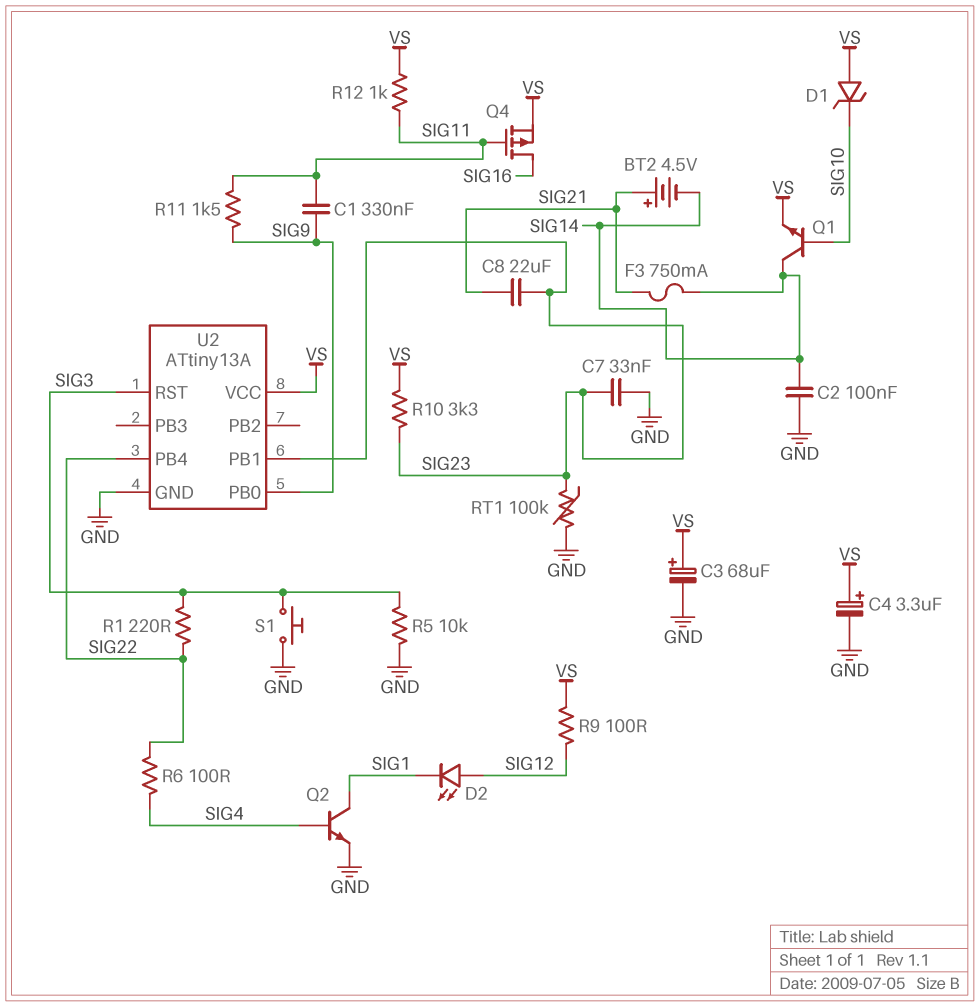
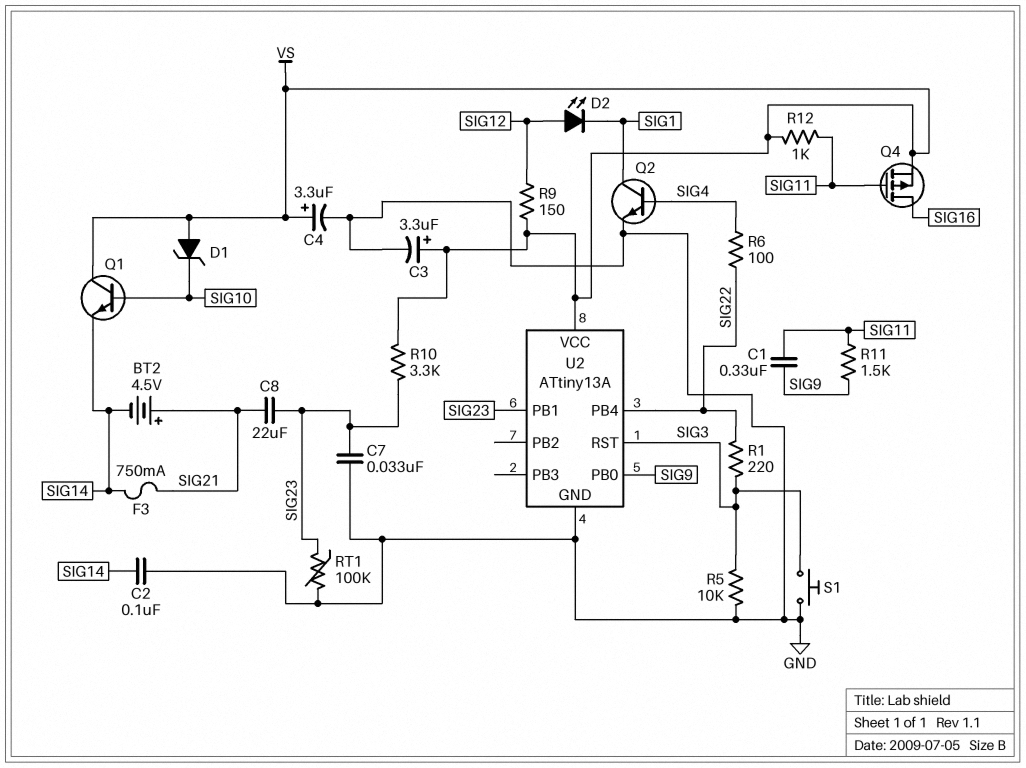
C3: 68uF (plus VS, minus GND) -> 3.3uF (plus VS, minus GND)
Q1: NPN (B SIG10, C SIG14, E VS) -> NPN (B SIG10, C VS, E SIG14)
R9: 100 (SIG12, VS) -> 150 (SIG12, VS)

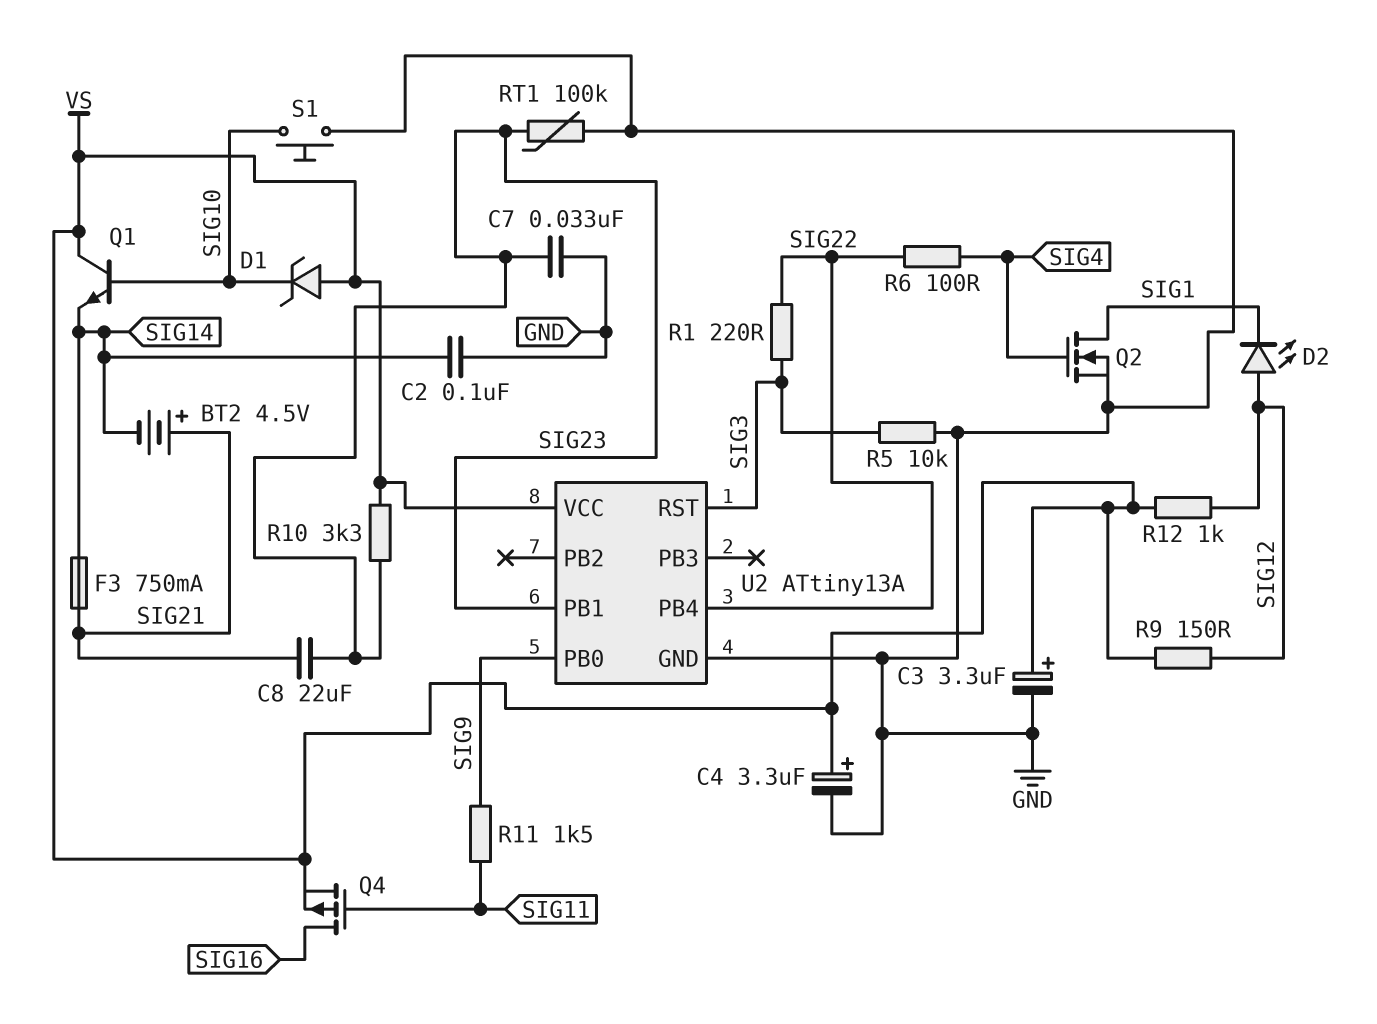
C1: 330nF (SIG9, SIG11) -> none
Q2: NPN (B SIG4, C SIG1, E GND) -> NMOS (G SIG4, D SIG1, S GND)
R12: 1k (SIG11, VS) -> 1k (SIG12, VS)
S1: button (GND, SIG3) -> button (GND, SIG10)

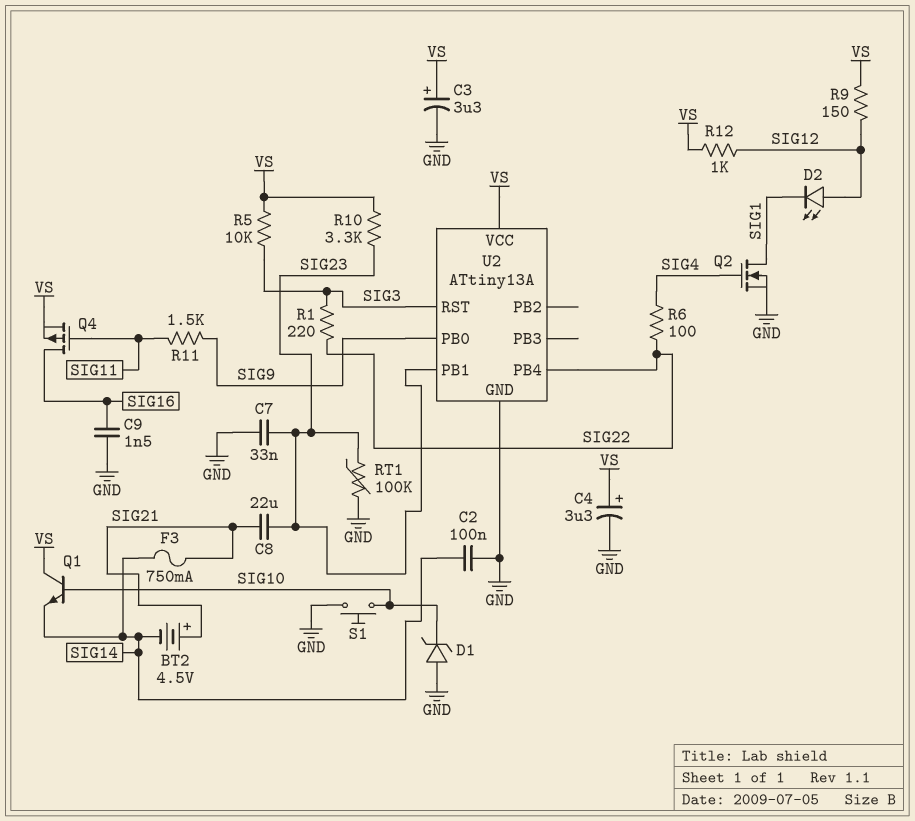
C9: none -> 1.5nF (GND, SIG16)
D1: zener (A VS, K SIG10) -> zener (A GND, K SIG10)
R5: 10k (GND, SIG3) -> 10k (SIG3, VS)

